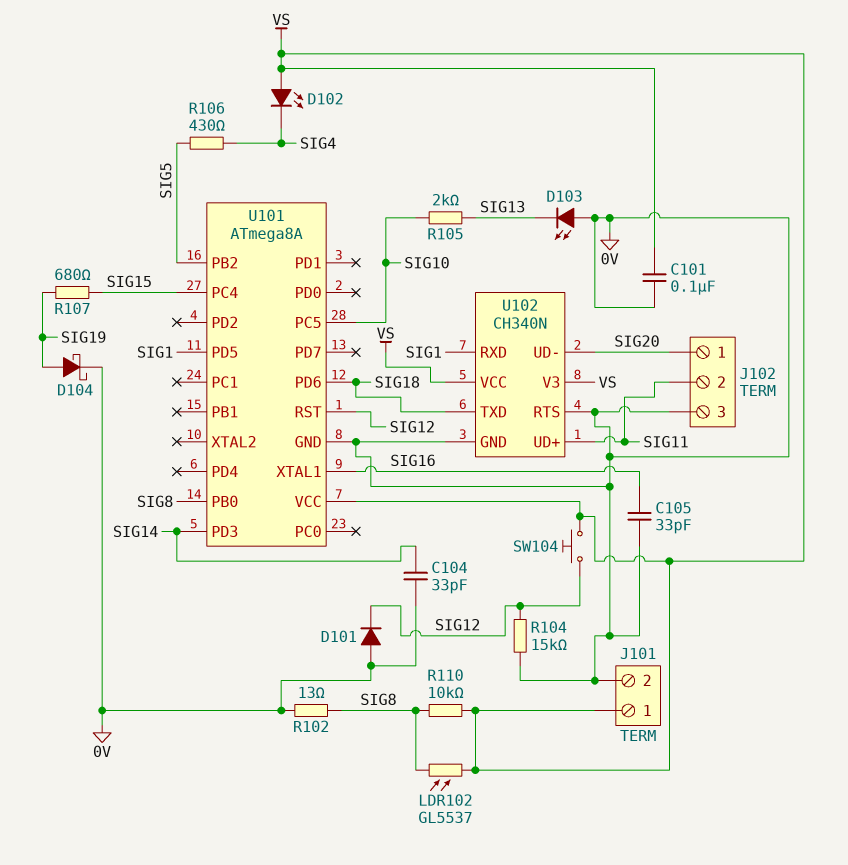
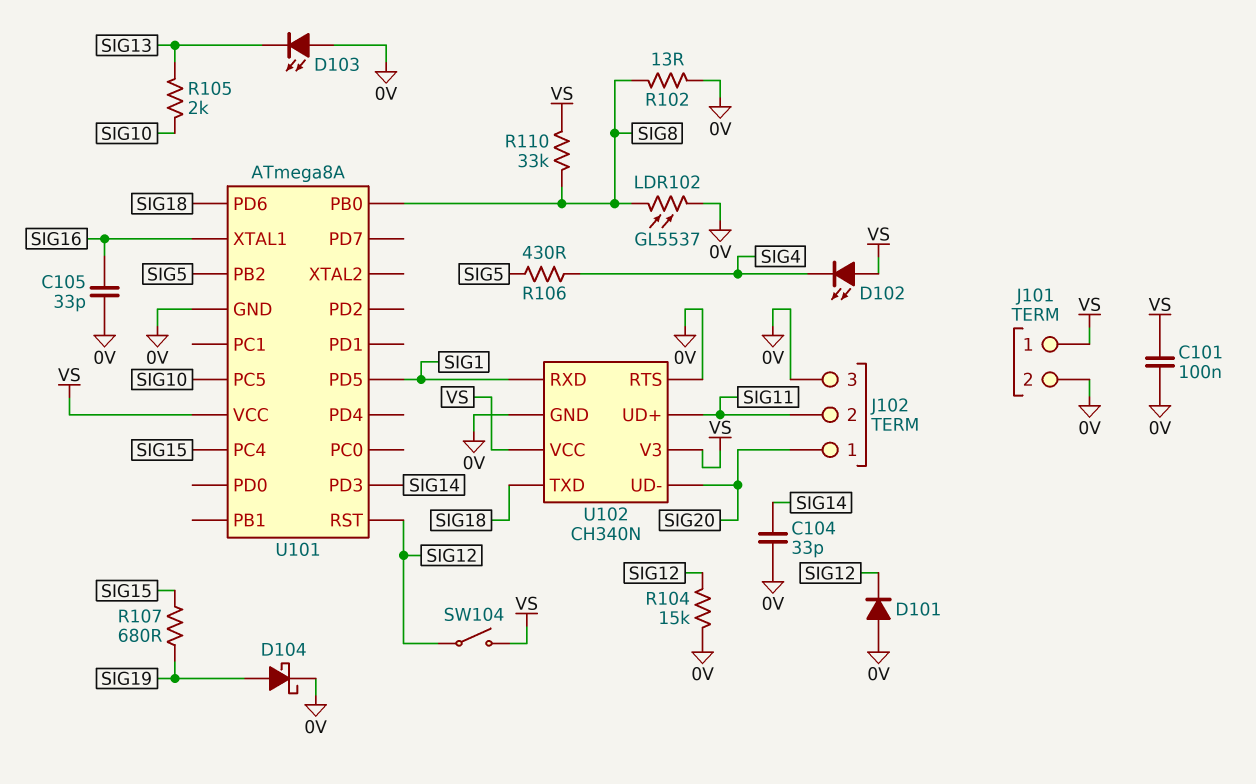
LDR102: GL5537 (SIG8, VS) -> GL5537 (0V, SIG8)
R110: 10k (SIG8, VS) -> 33k (SIG8, VS)
SW104: button (SIG12, VS) -> switch (SIG12, VS)

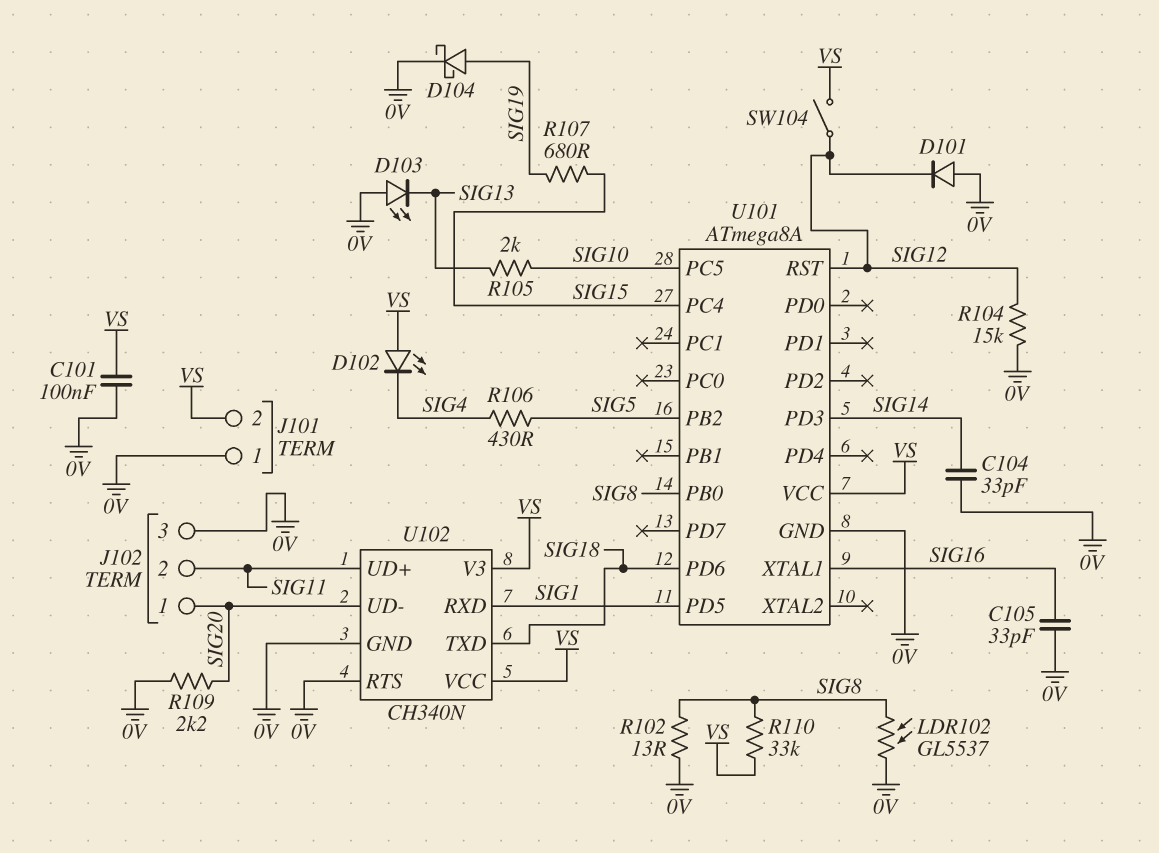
J101 pin 1: VS -> 0V
J101 pin 2: 0V -> VS
R109: none -> 2.2k (0V, SIG20)

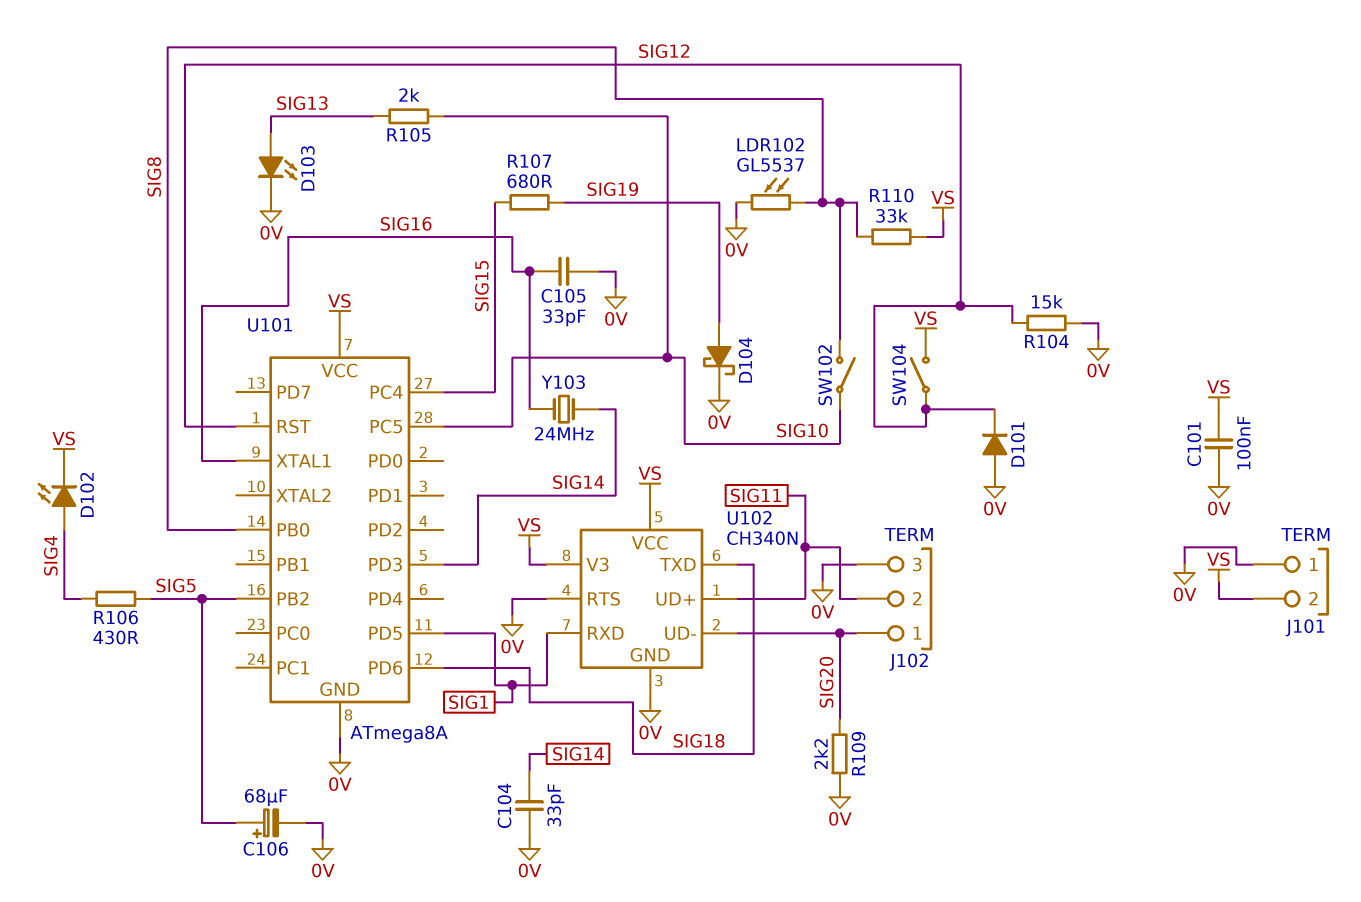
C106: none -> 68uF (plus SIG5, minus 0V)
D102: LED (A VS, K SIG4) -> LED (A SIG4, K VS)
D103: LED (A 0V, K SIG13) -> LED (A SIG13, K 0V)
R102: 13 (0V, SIG8) -> none
SW102: none -> switch (SIG8, SIG10)
Y103: none -> 24MHz (SIG14, SIG16)

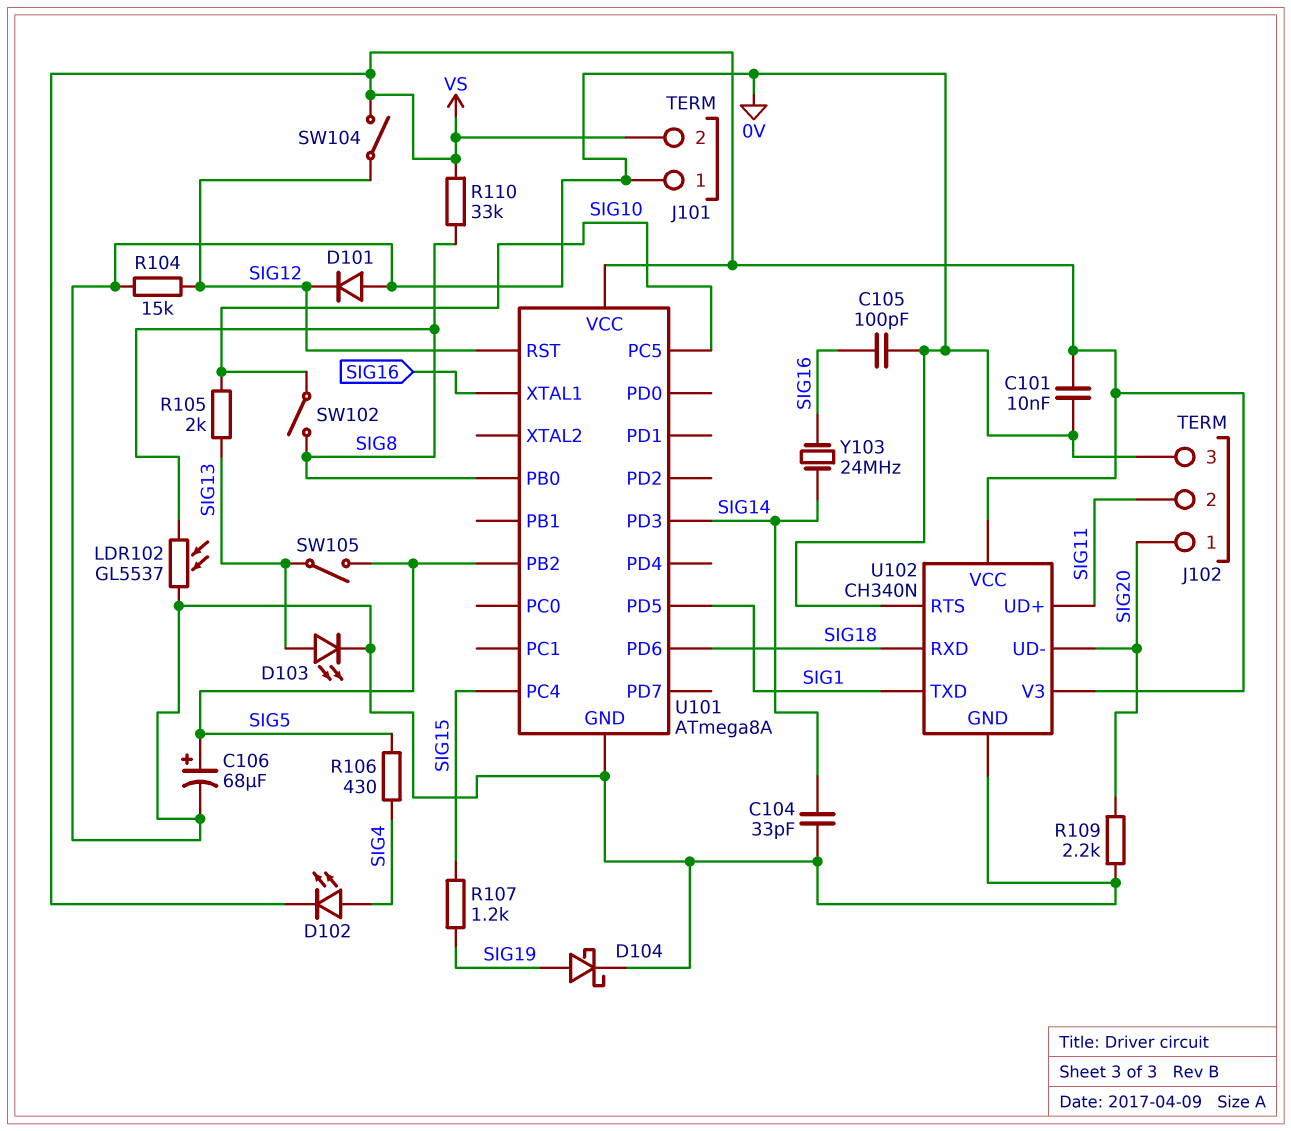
C101: 100nF (0V, VS) -> 10nF (0V, VS)
C105: 33pF (0V, SIG16) -> 100pF (0V, SIG16)
R107: 680 (SIG15, SIG19) -> 1.2k (SIG15, SIG19)
SW105: none -> switch (SIG5, SIG13)
U102 pin RXD: SIG1 -> SIG18
U102 pin TXD: SIG18 -> SIG1

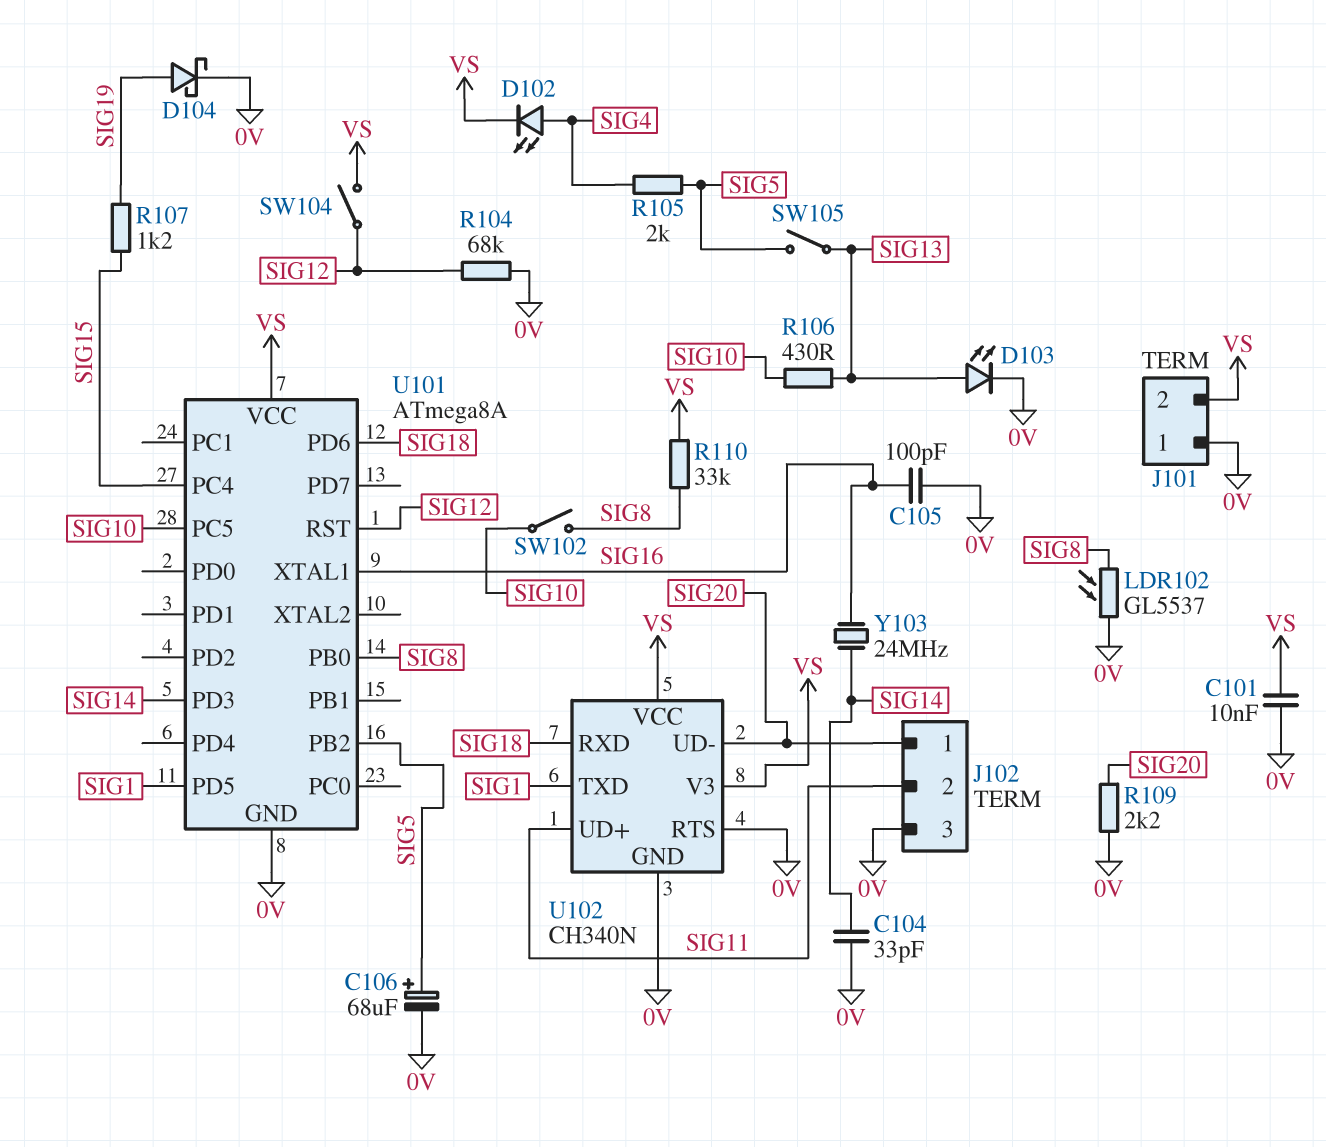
D101: diode (A 0V, K SIG12) -> none
R104: 15k (0V, SIG12) -> 68k (0V, SIG12)
R105: 2k (SIG10, SIG13) -> 2k (SIG4, SIG5)
R106: 430 (SIG4, SIG5) -> 430 (SIG10, SIG13)

